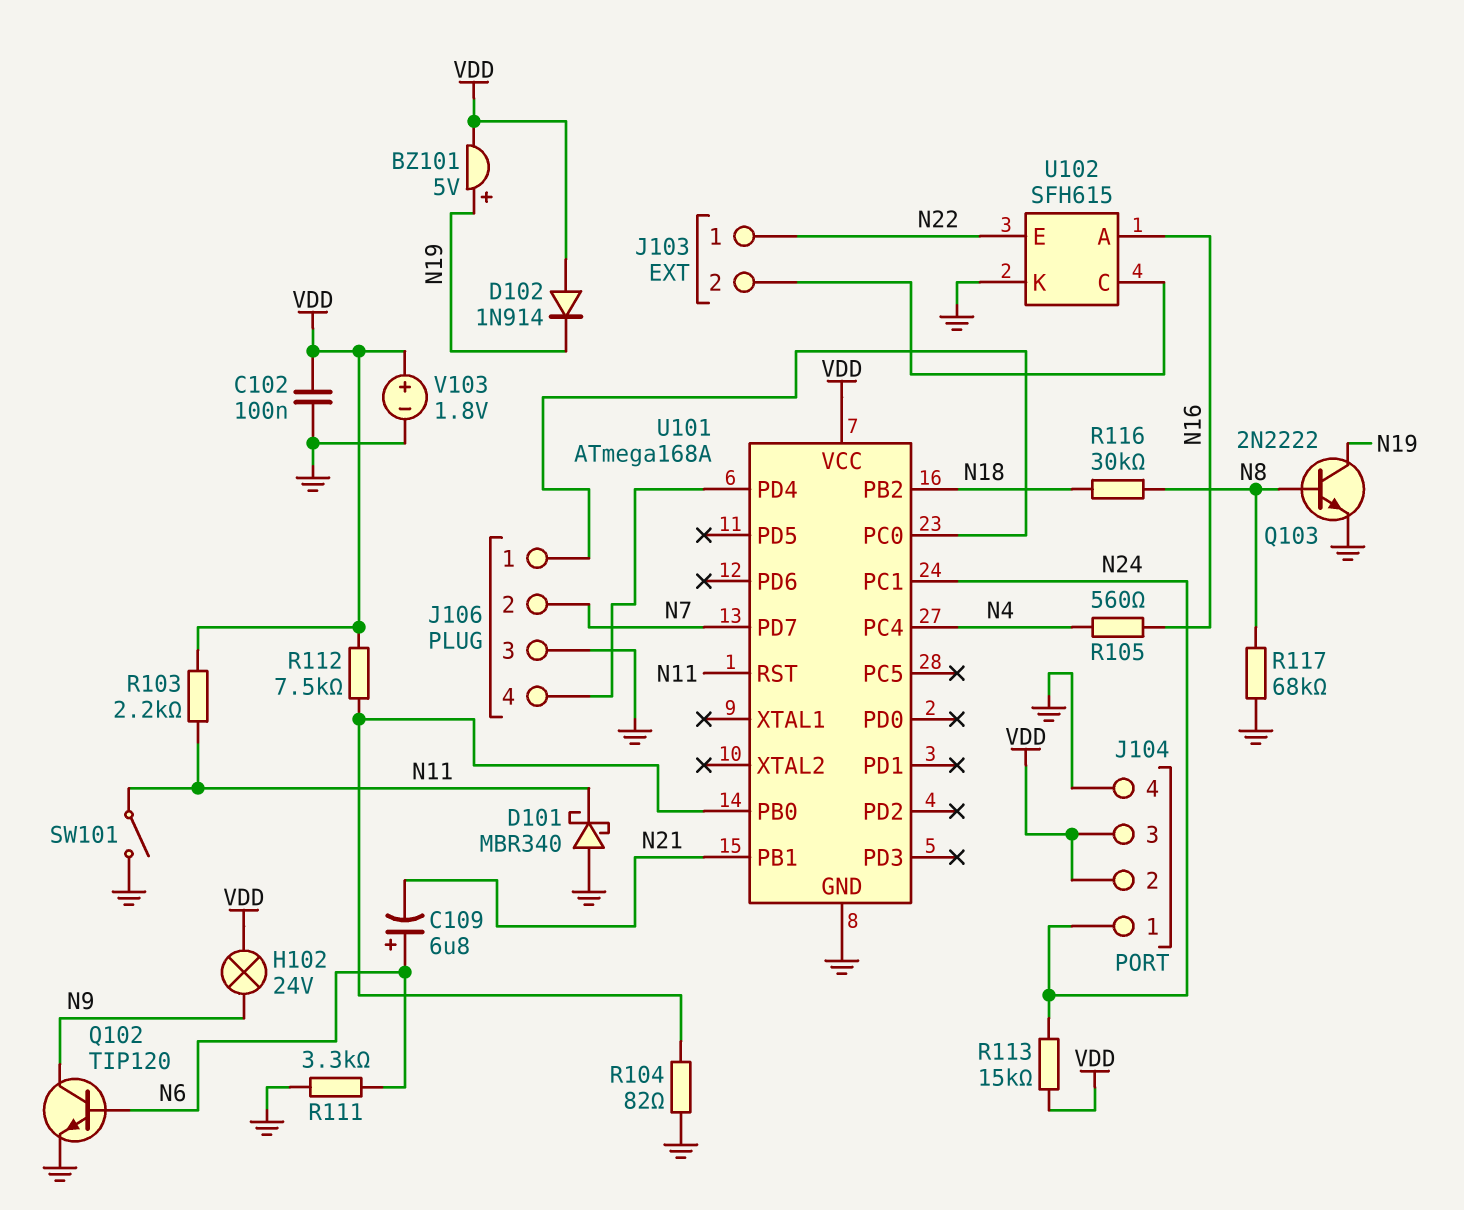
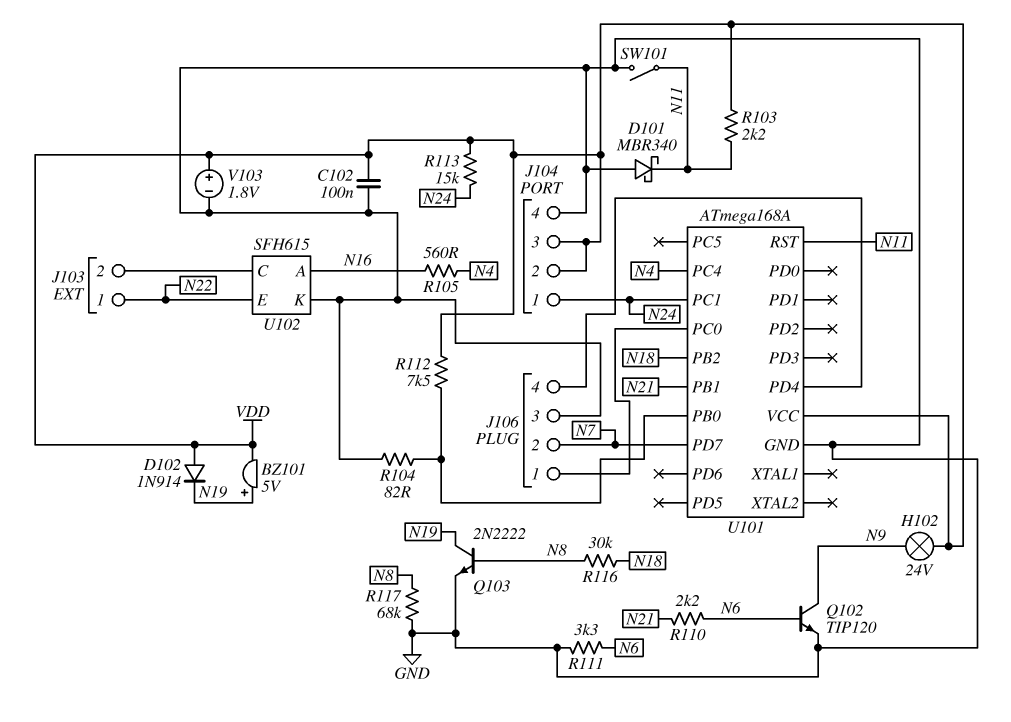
C109: 6.8uF (plus N6, minus N21) -> none
R110: none -> 2.2k (N6, N21)

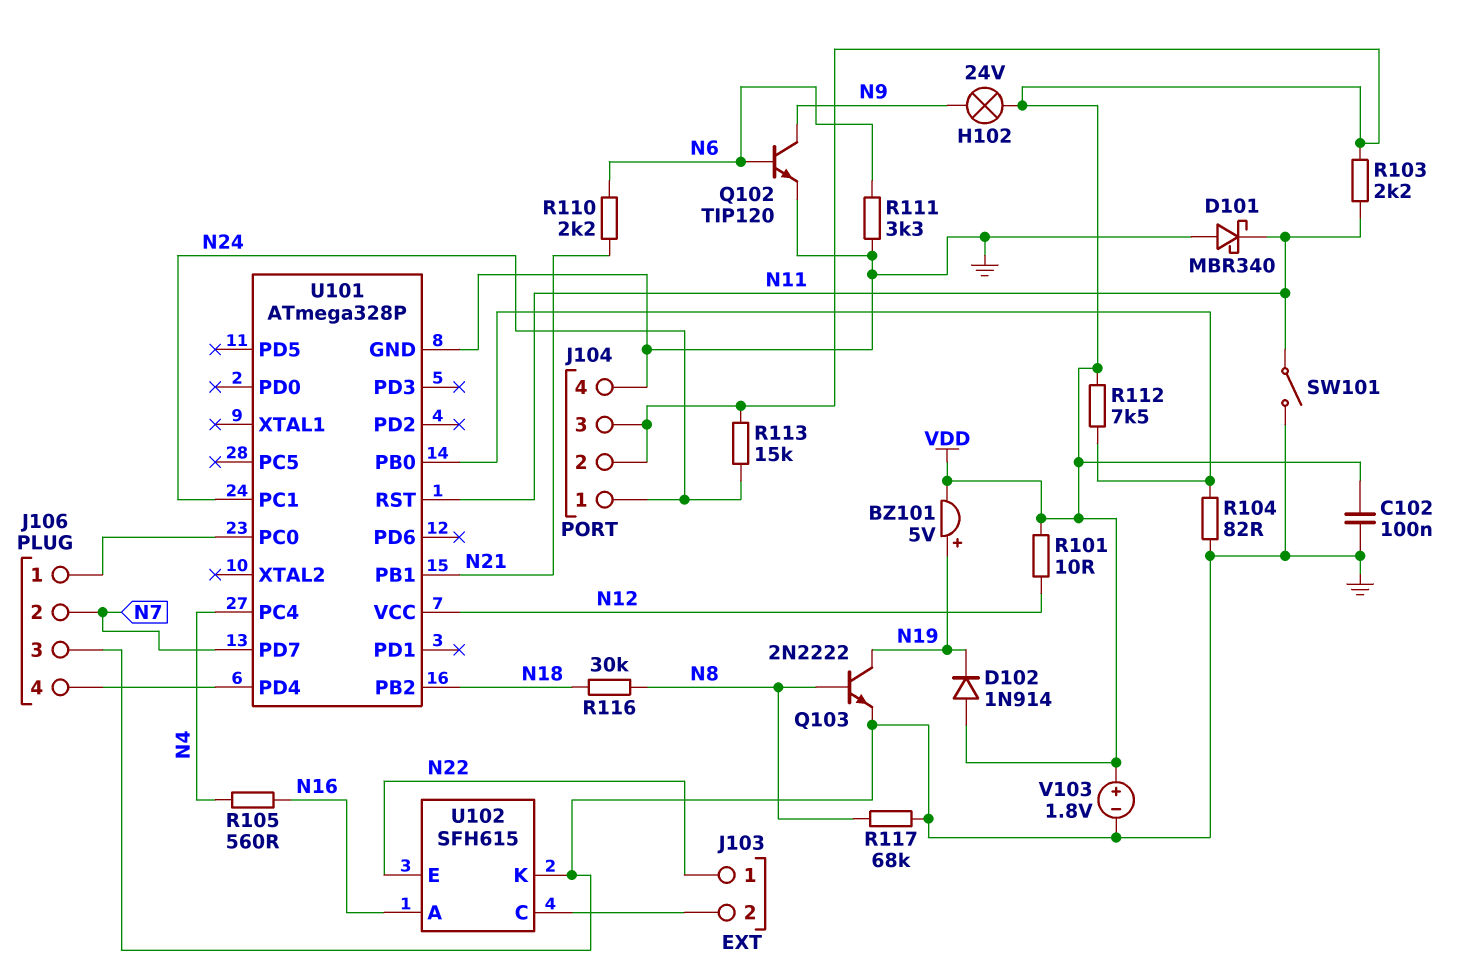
R101: none -> 10 (N12, VDD)
U101: ATmega168A -> ATmega328P
U101 pin VCC: VDD -> N12

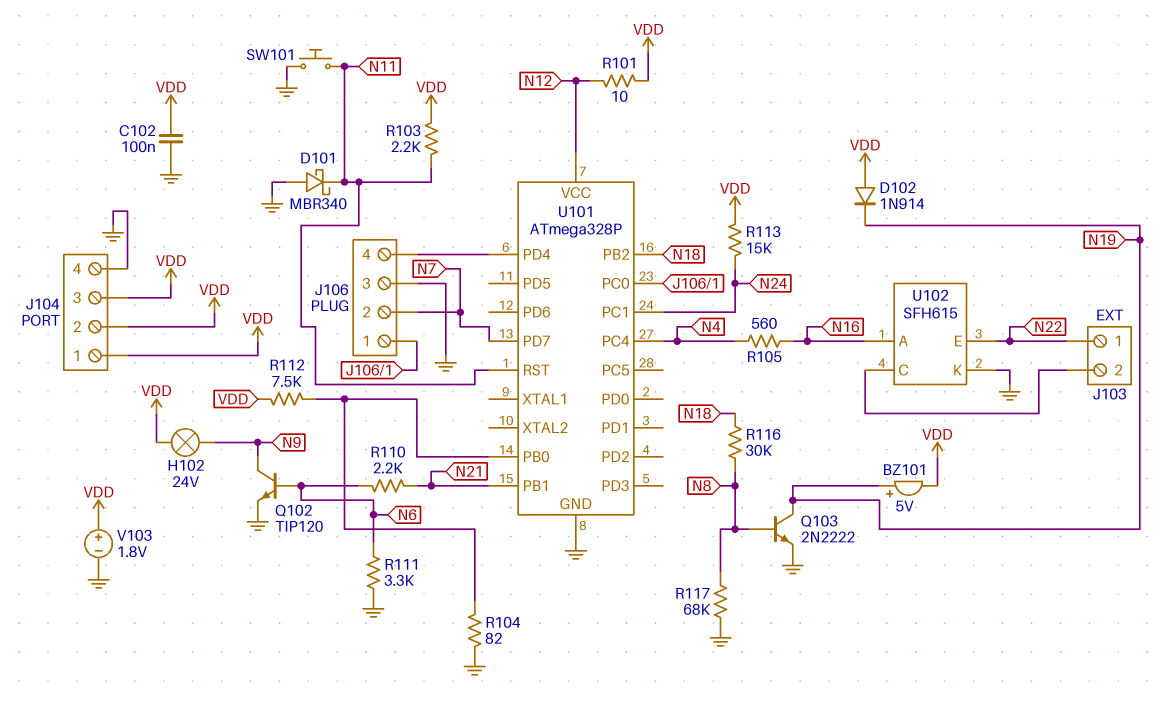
J104 pin 1: N24 -> VDD
SW101: switch (GND, N11) -> button (GND, N11)

